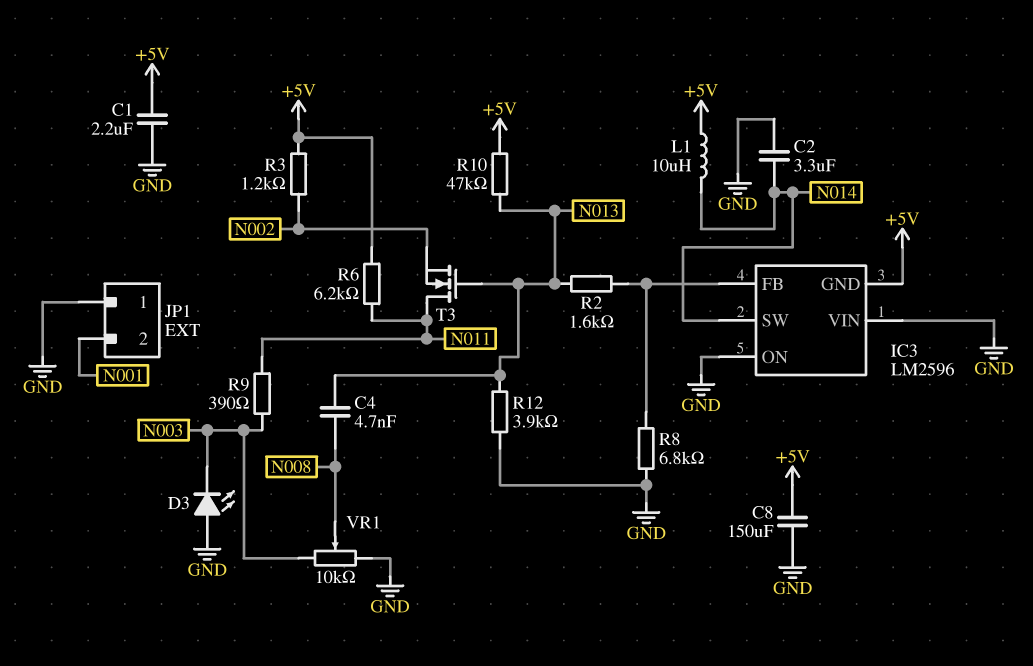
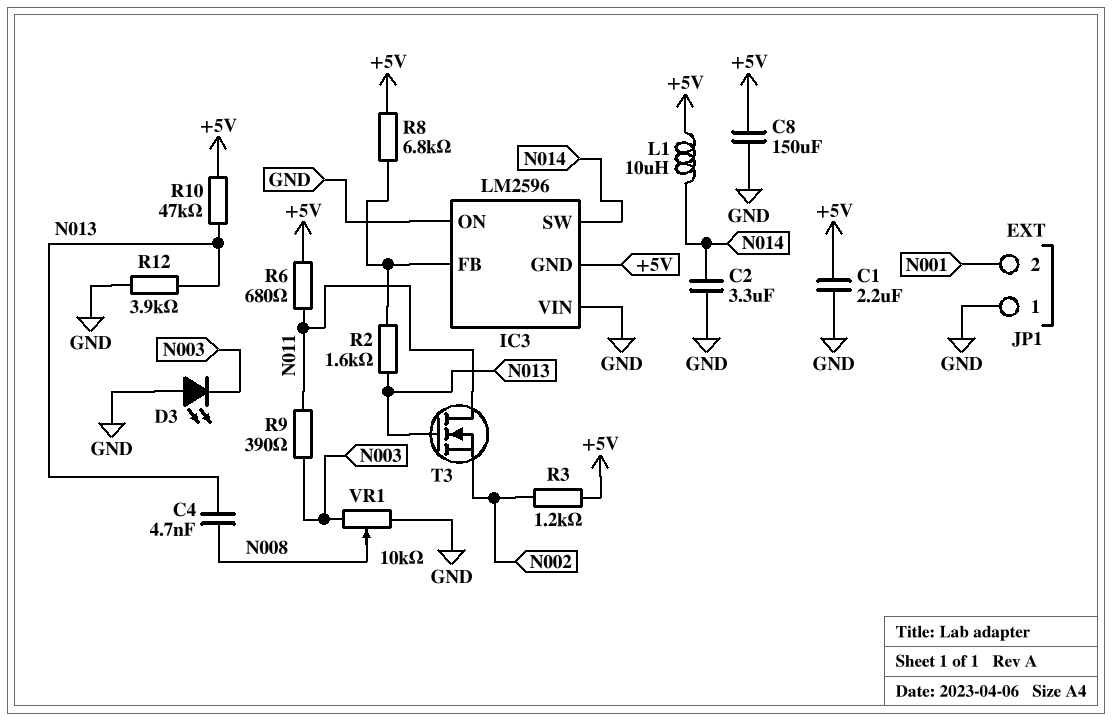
R6: 6.2k (+5V, N011) -> 680 (+5V, N011)
R8: 6.8k (GND, IC3/FB) -> 6.8k (+5V, IC3/FB)

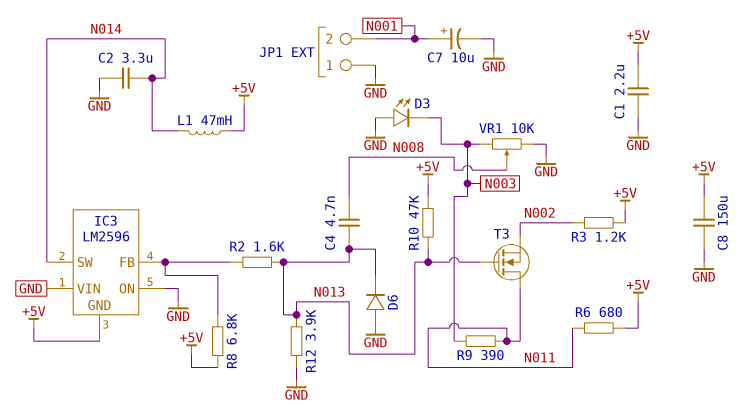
C7: none -> 10uF (plus N001, minus GND)
D6: none -> diode (A GND, K N013)
L1: 10uH (+5V, N014) -> 47mH (+5V, N014)

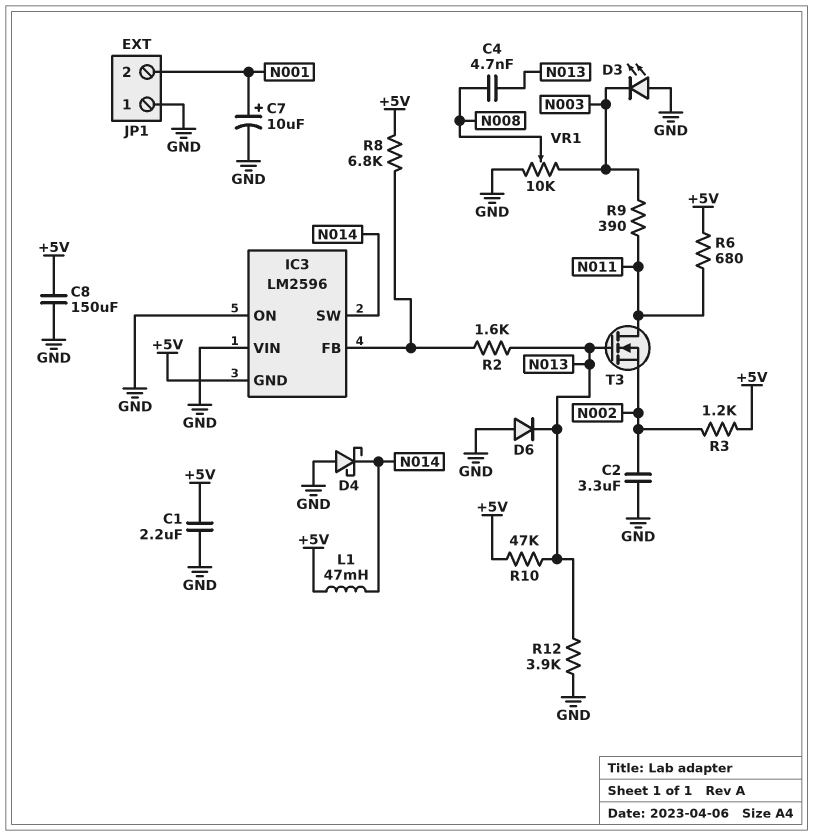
C2: 3.3uF (GND, N014) -> 3.3uF (GND, N002)
D4: none -> schottky (A GND, K N014)

